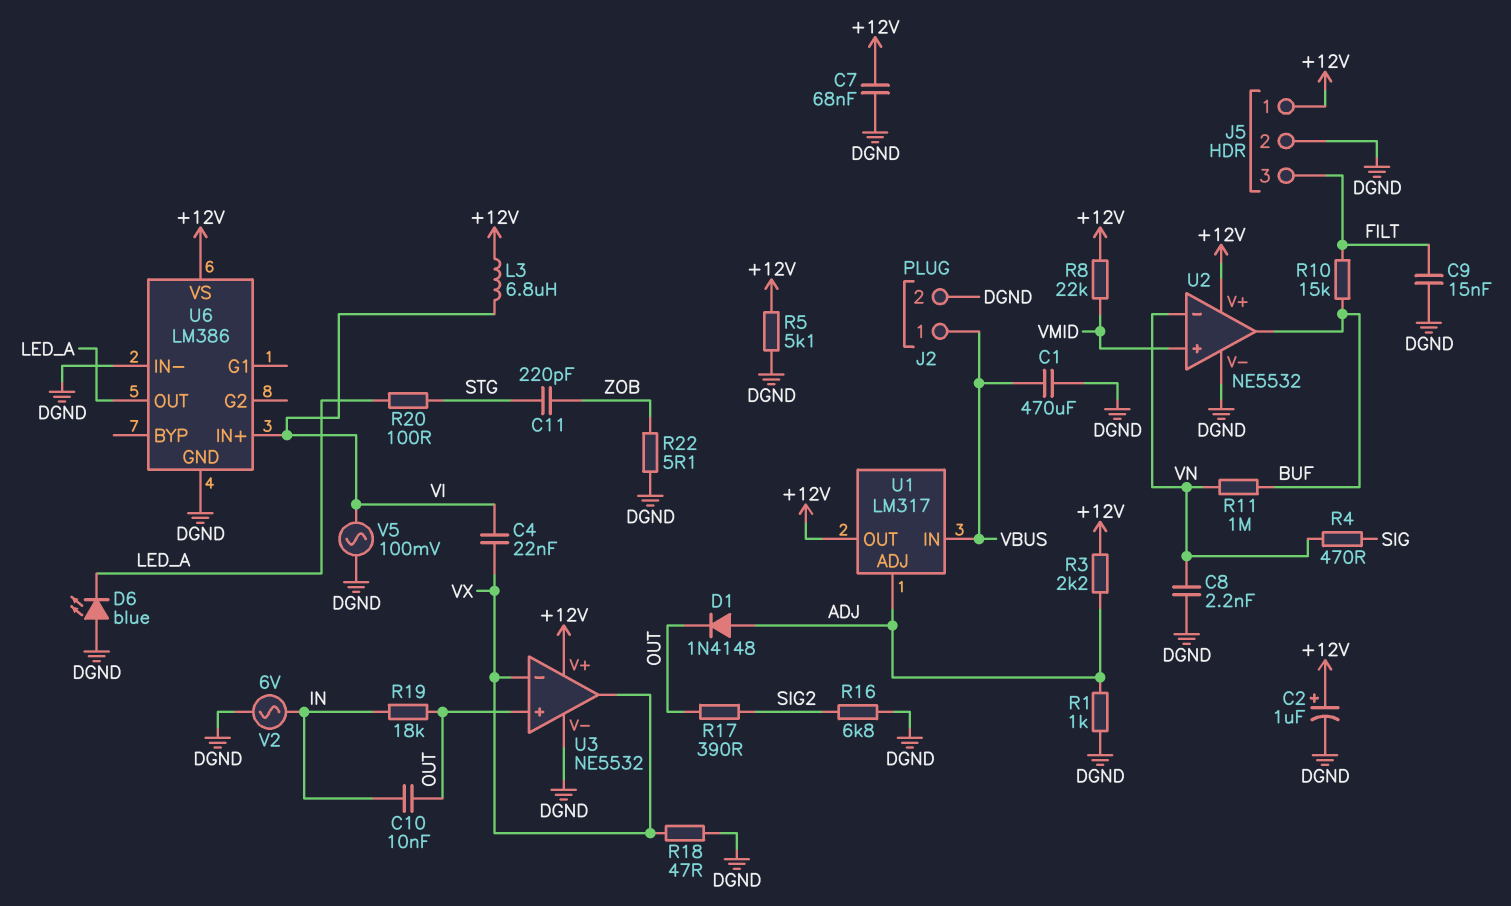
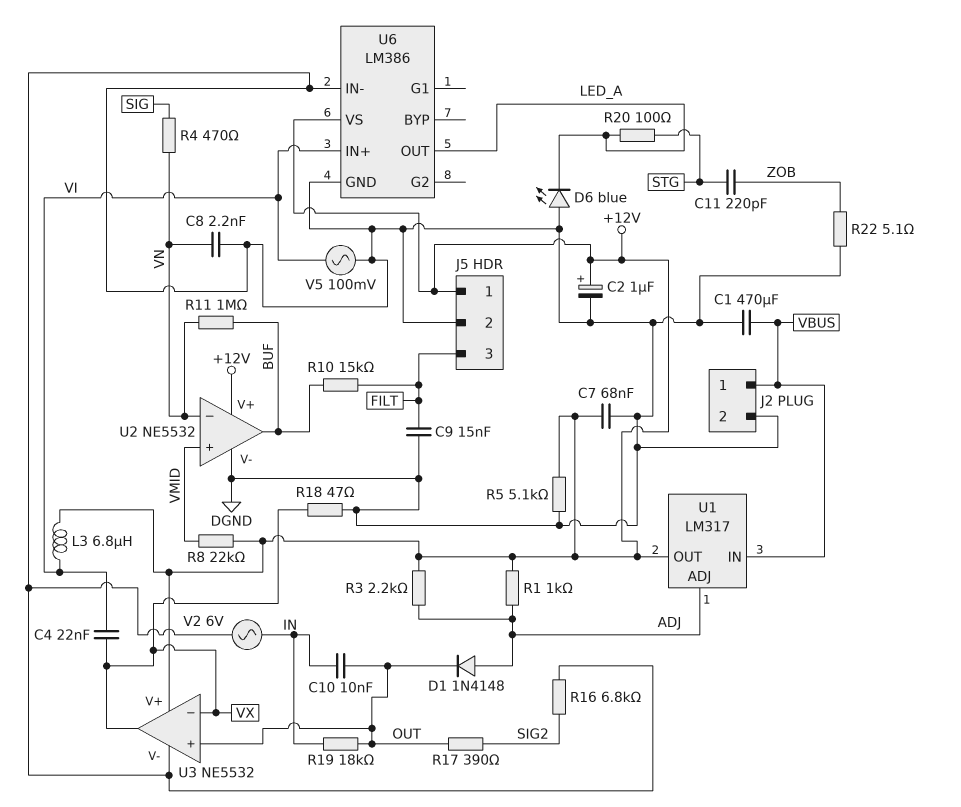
R1: 1k (ADJ, DGND) -> 1k (+12V, ADJ)

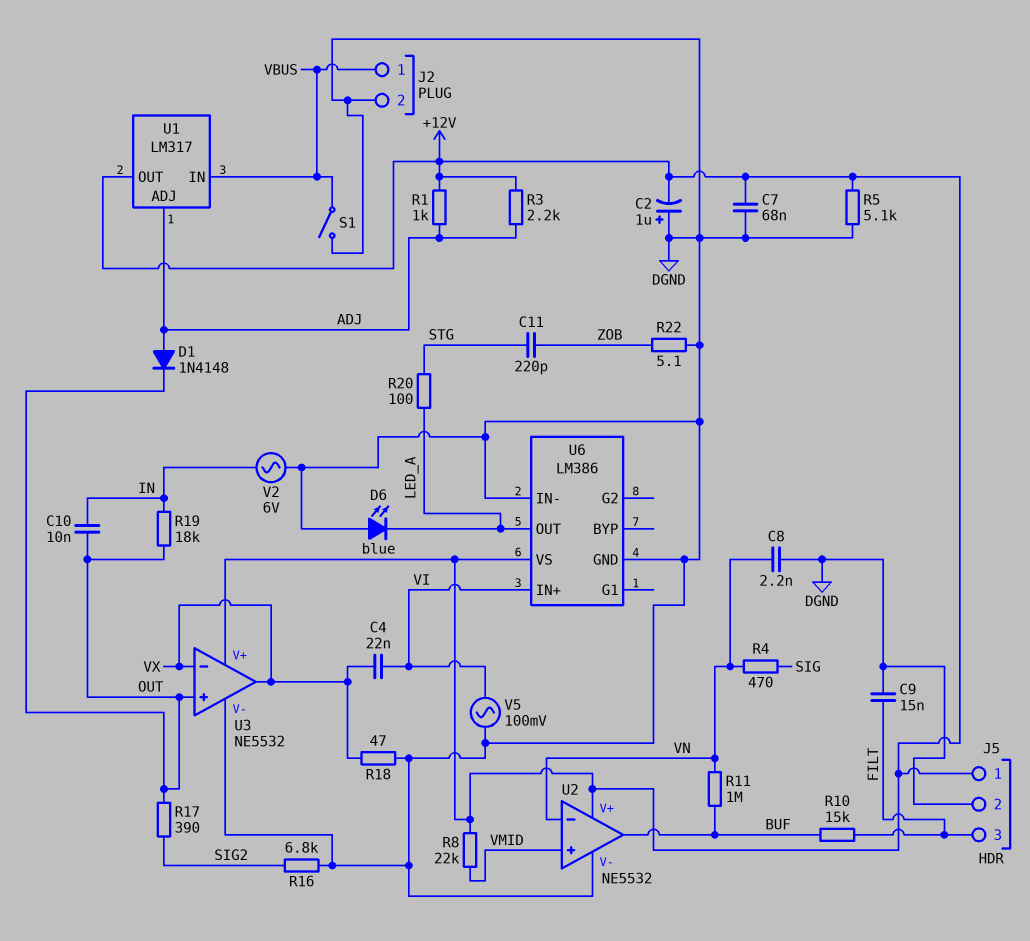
C1: 470uF (DGND, VBUS) -> none
C2: 1uF (plus +12V, minus DGND) -> 1uF (plus DGND, minus +12V)
L3: 6.8uH (+12V, VI) -> none
S1: none -> switch (DGND, VBUS)

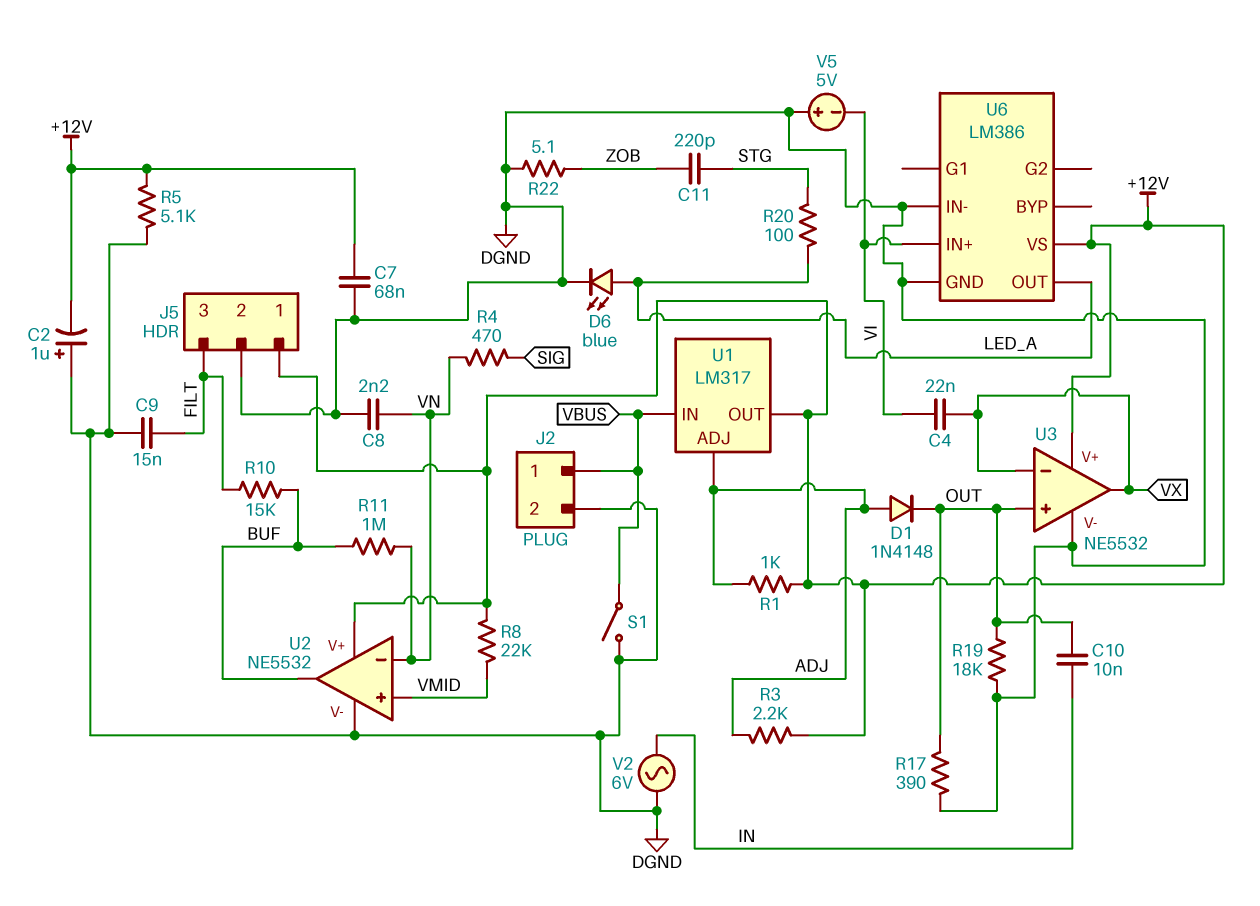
D6: LED blue (A DGND, K LED_A) -> LED blue (A LED_A, K DGND)
R16: 6.8k (DGND, SIG2) -> none
R17: 390 (OUT, SIG2) -> 390 (DGND, OUT)
R18: 47 (DGND, VX) -> none
R19: 18k (IN, OUT) -> 18k (DGND, OUT)
V5: AC 100mV (DGND, VI) -> 5V (plus DGND, minus VI)

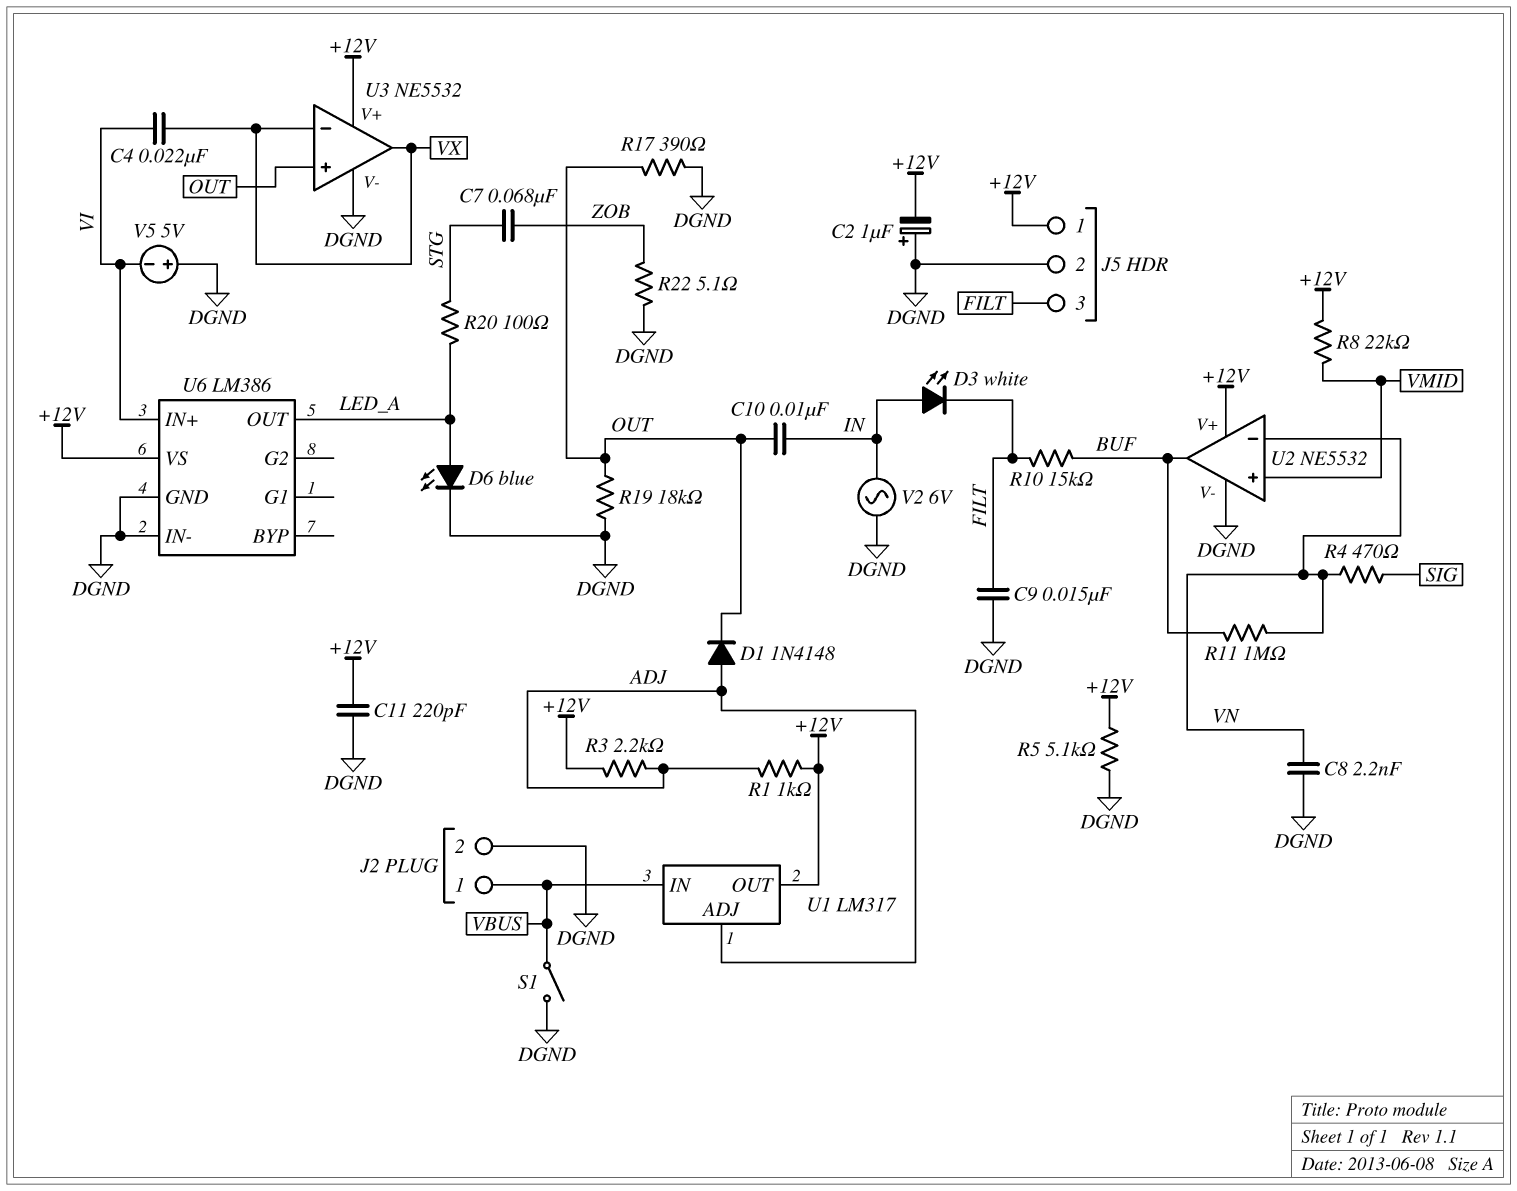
C7: 68nF (+12V, DGND) -> 68nF (STG, ZOB)
C11: 220pF (STG, ZOB) -> 220pF (+12V, DGND)
D3: none -> LED white (A IN, K FILT)

